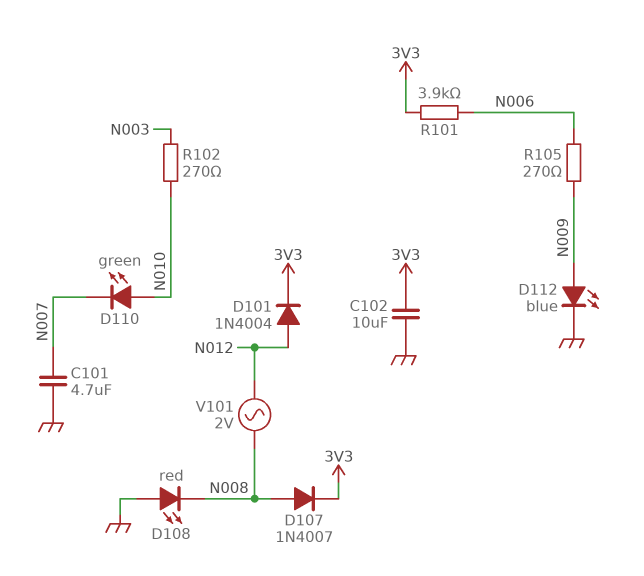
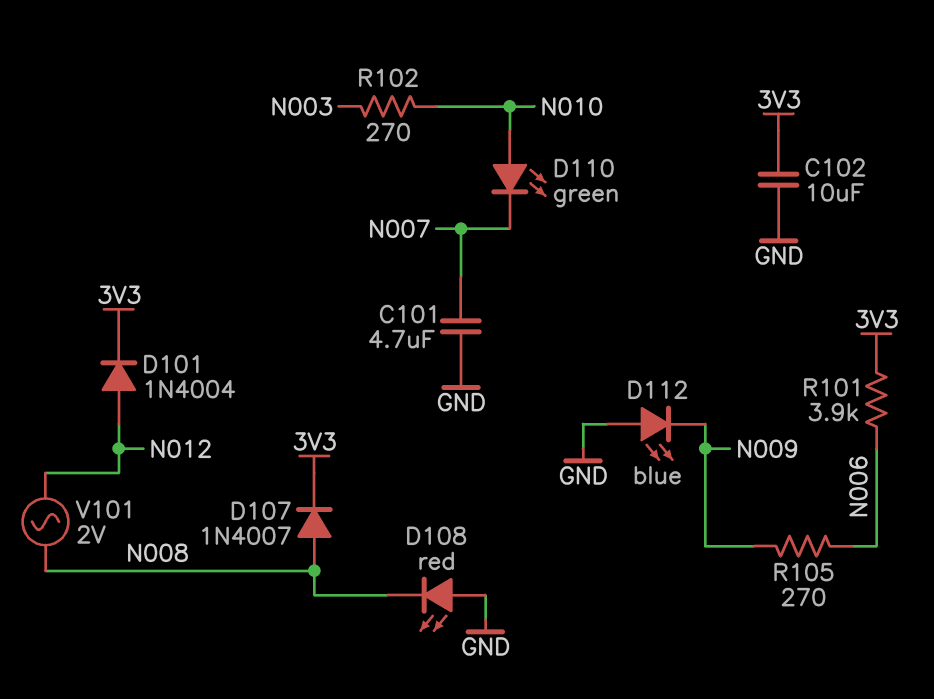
D112: LED blue (A N009, K GND) -> LED blue (A GND, K N009)

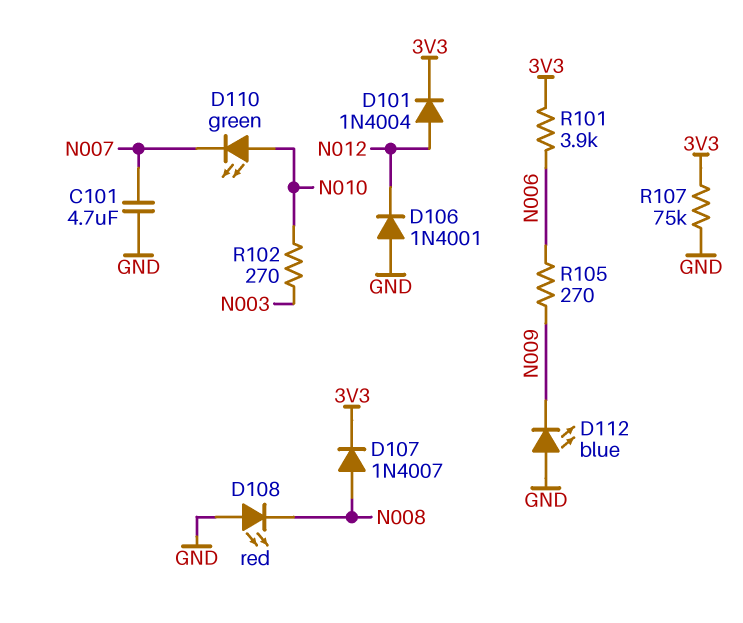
C102: 10uF (3V3, GND) -> none
D106: none -> diode 1N4001 (A GND, K N012)
R107: none -> 75k (3V3, GND)
V101: AC 2V (N008, N012) -> none

